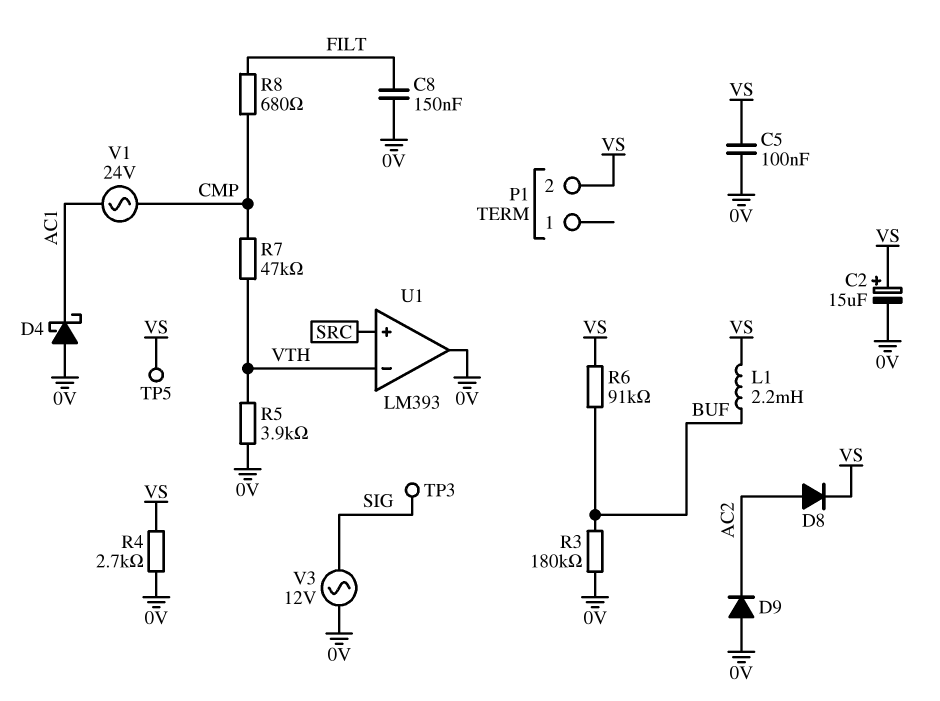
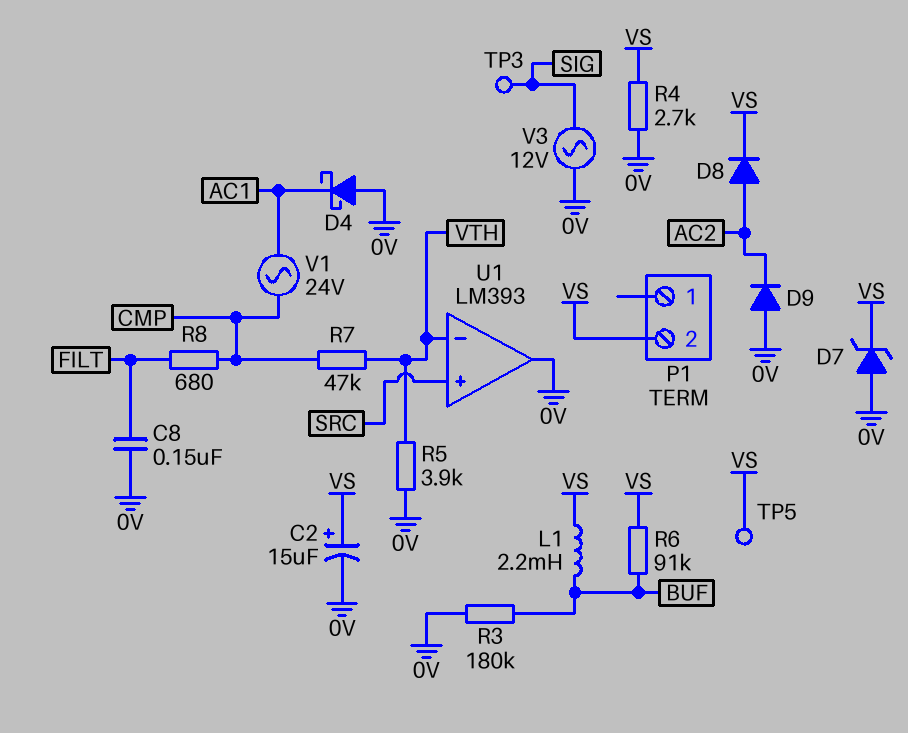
C5: 100nF (0V, VS) -> none
D7: none -> zener (A 0V, K VS)

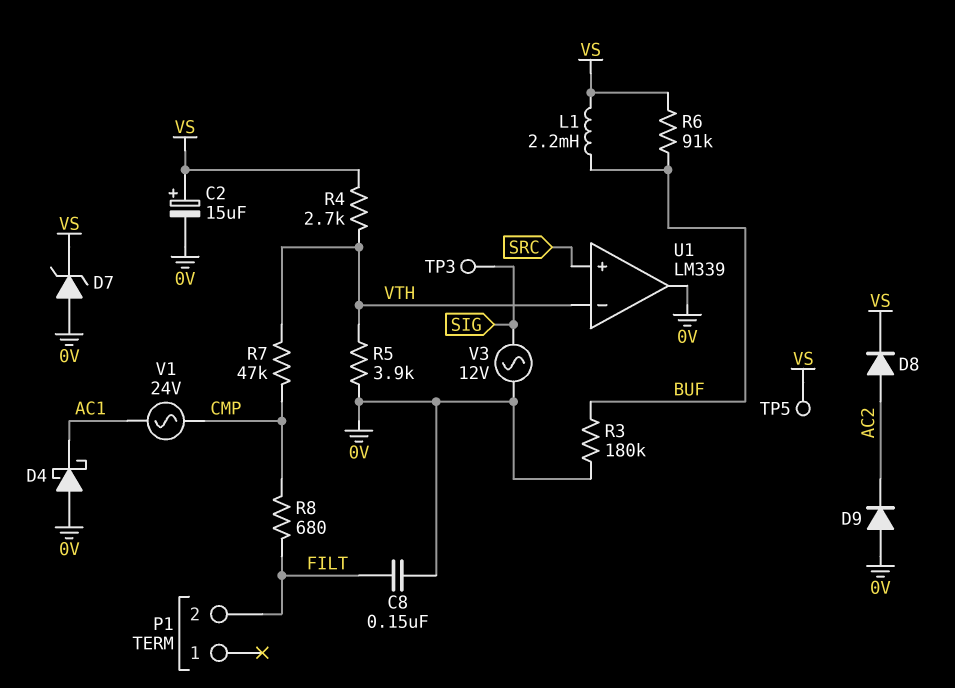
P1 pin 2: VS -> FILT
R4: 2.7k (0V, VS) -> 2.7k (VS, VTH)
U1: LM393 -> LM339

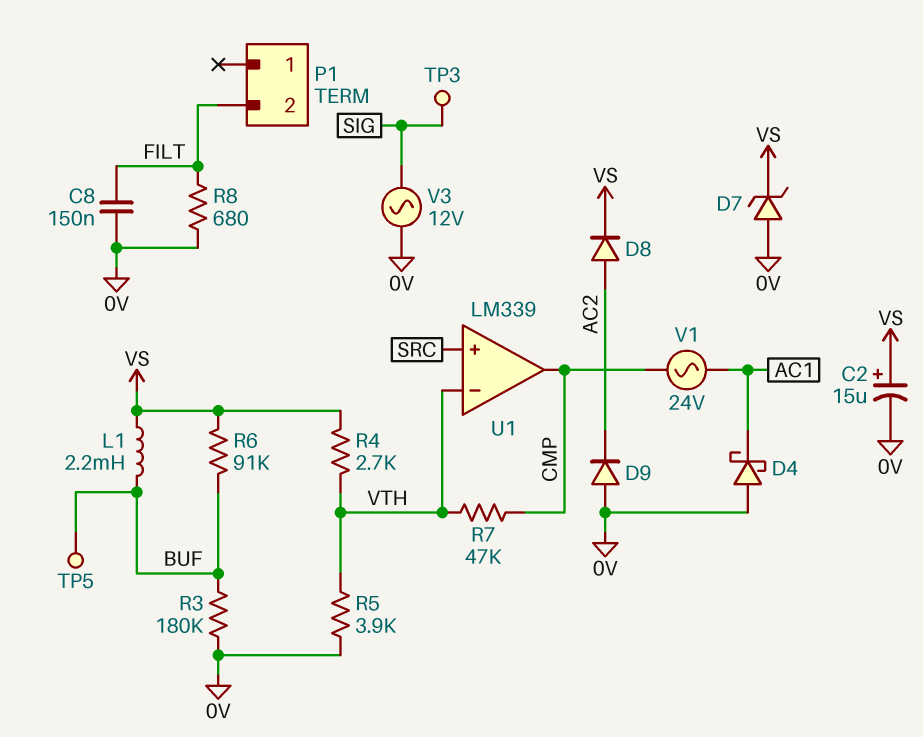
R8: 680 (CMP, FILT) -> 680 (0V, FILT)
TP5: test point (VS) -> test point (BUF)
U1 pin out: 0V -> CMP

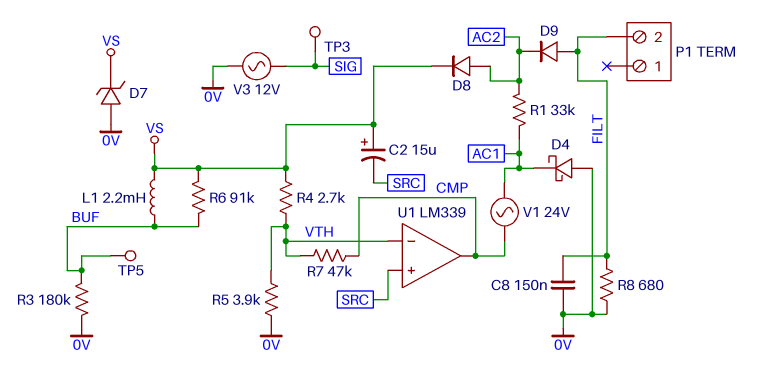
C2: 15uF (plus VS, minus 0V) -> 15uF (plus VS, minus SRC)
D9: diode (A 0V, K AC2) -> diode (A FILT, K AC2)
R1: none -> 33k (AC1, AC2)

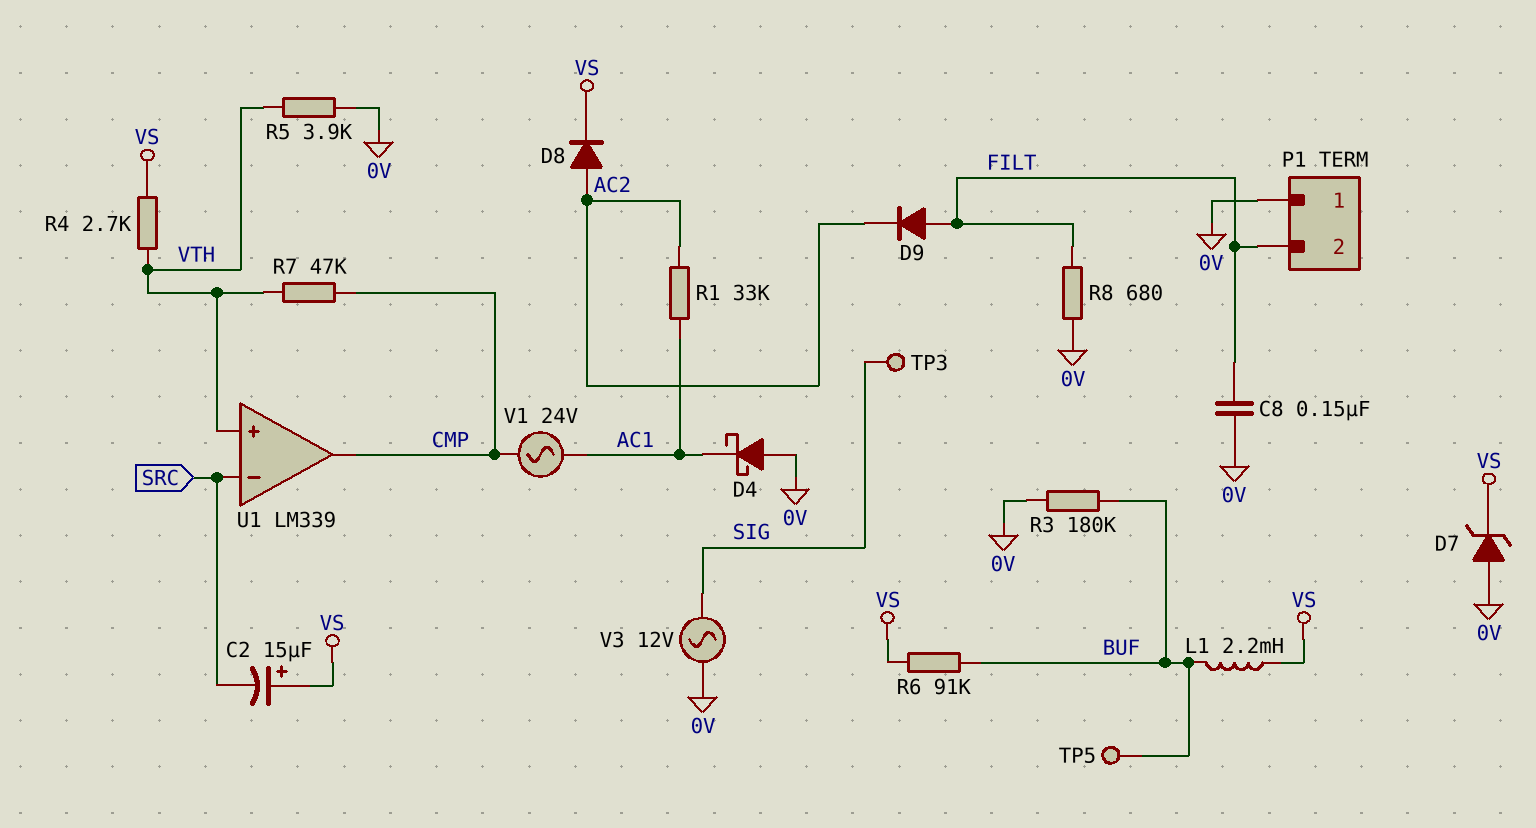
P1 pin 1: none -> 0V
U1 pin in+: SRC -> VTH
U1 pin in-: VTH -> SRC

